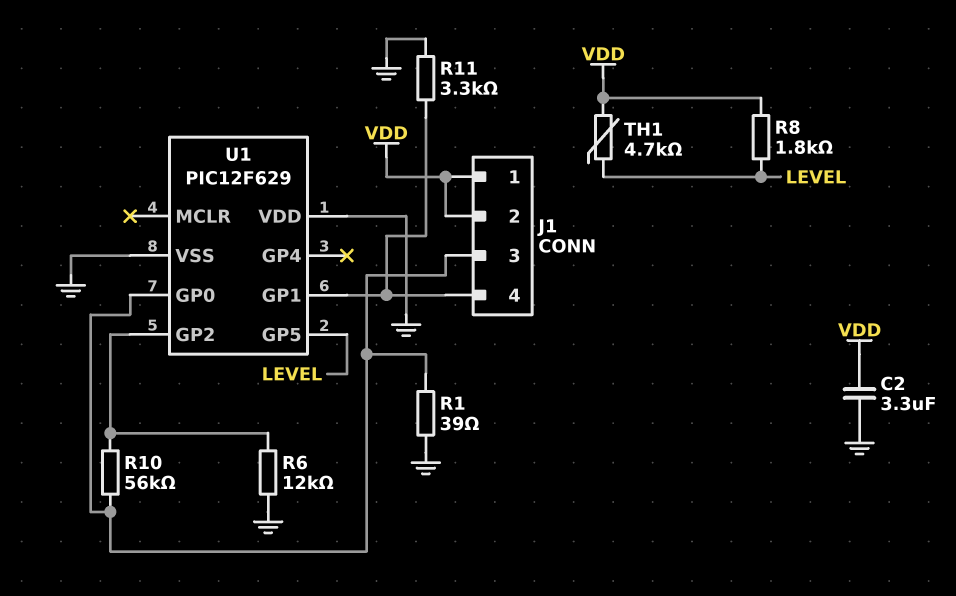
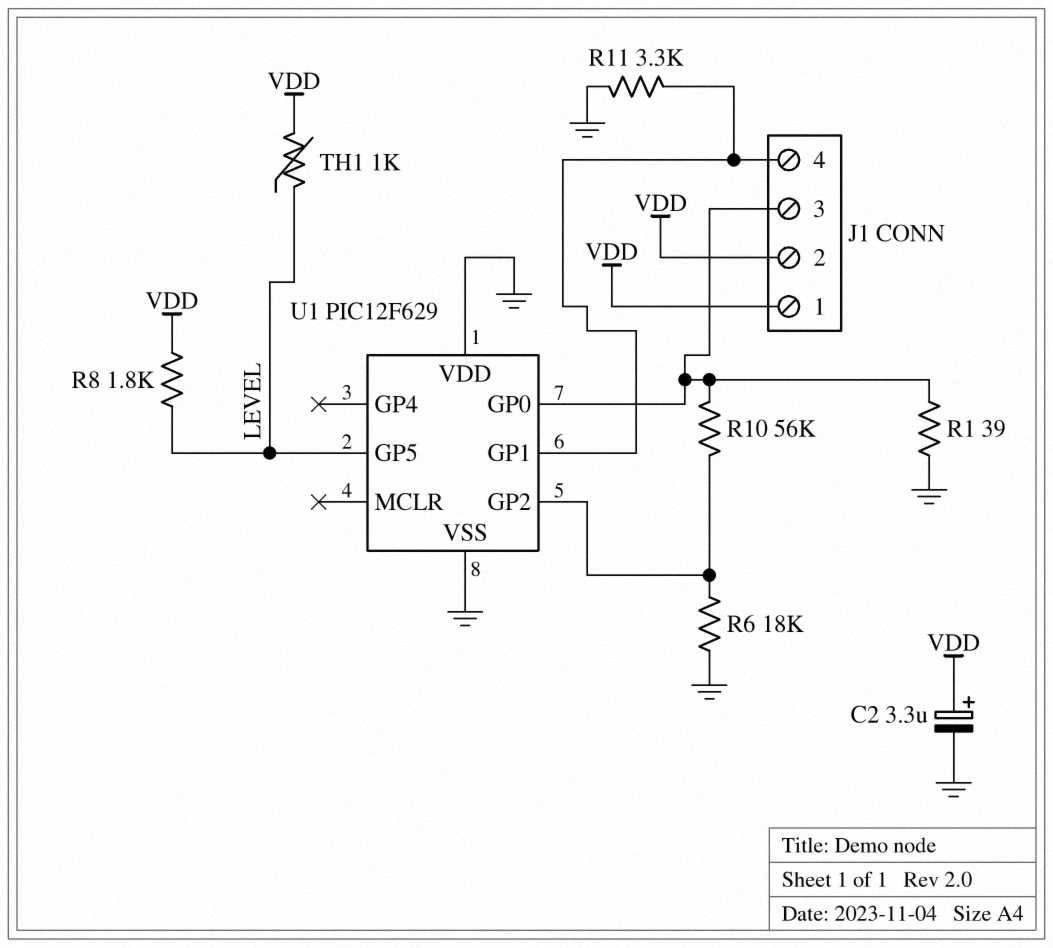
C2: 3.3uF (GND, VDD) -> 3.3uF (plus VDD, minus GND)
R6: 12k (GND, U1/GP2) -> 18k (GND, U1/GP2)
TH1: 4.7k (LEVEL, VDD) -> 1k (LEVEL, VDD)

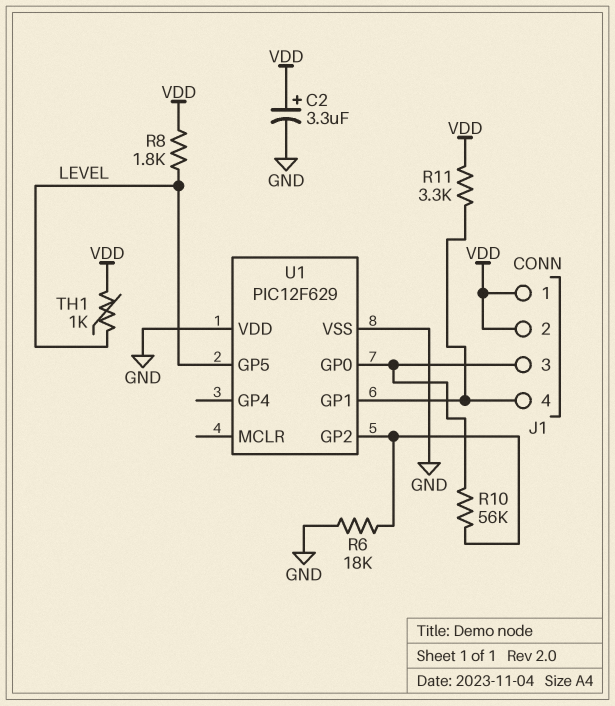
R1: 39 (GND, J1/3) -> none
R11: 3.3k (GND, J1/4) -> 3.3k (J1/4, VDD)

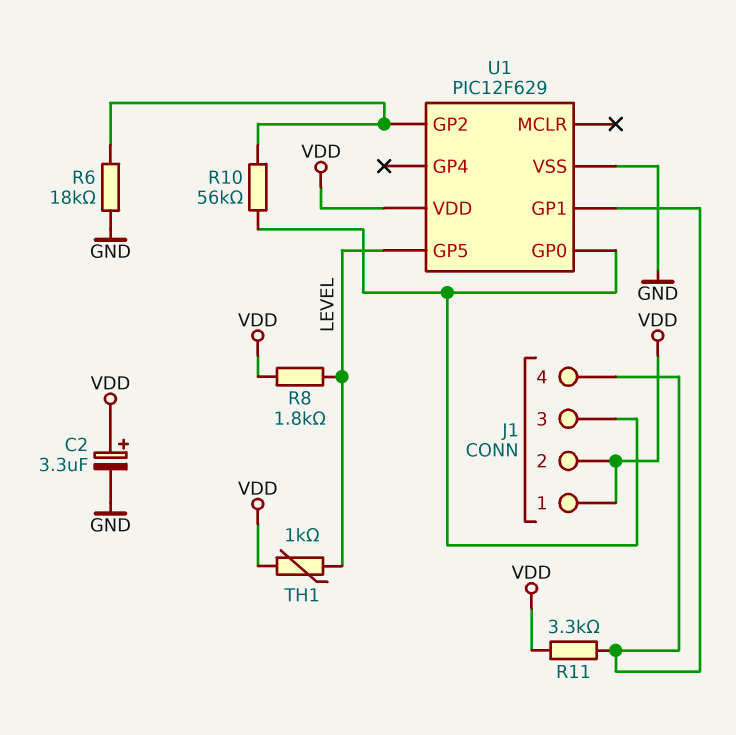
U1 pin VDD: GND -> VDD

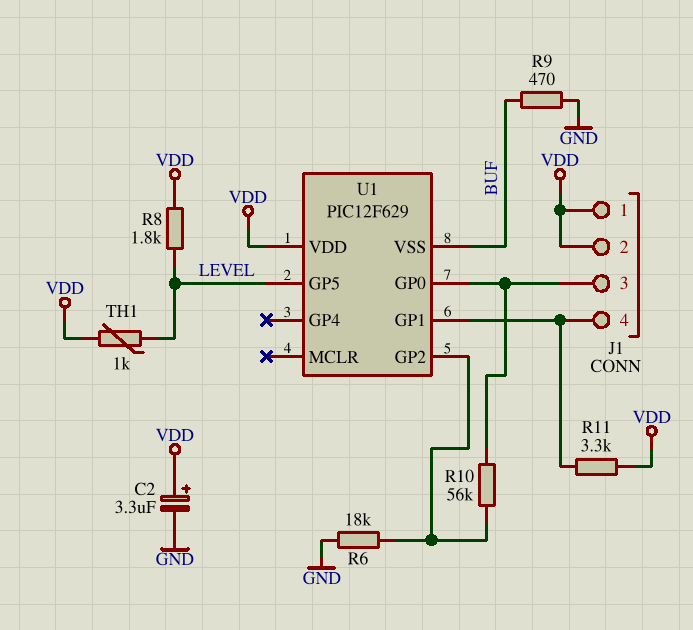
R9: none -> 470 (BUF, GND)
U1 pin VSS: GND -> BUF

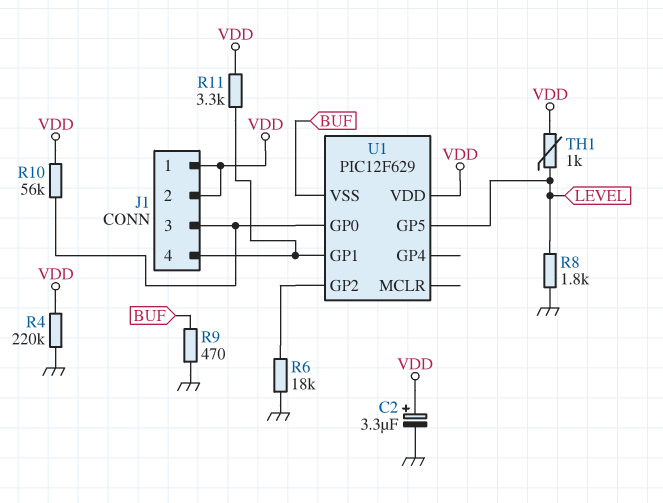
R4: none -> 220k (GND, VDD)
R8: 1.8k (LEVEL, VDD) -> 1.8k (GND, LEVEL)
R10: 56k (J1/3, U1/GP2) -> 56k (J1/3, VDD)

